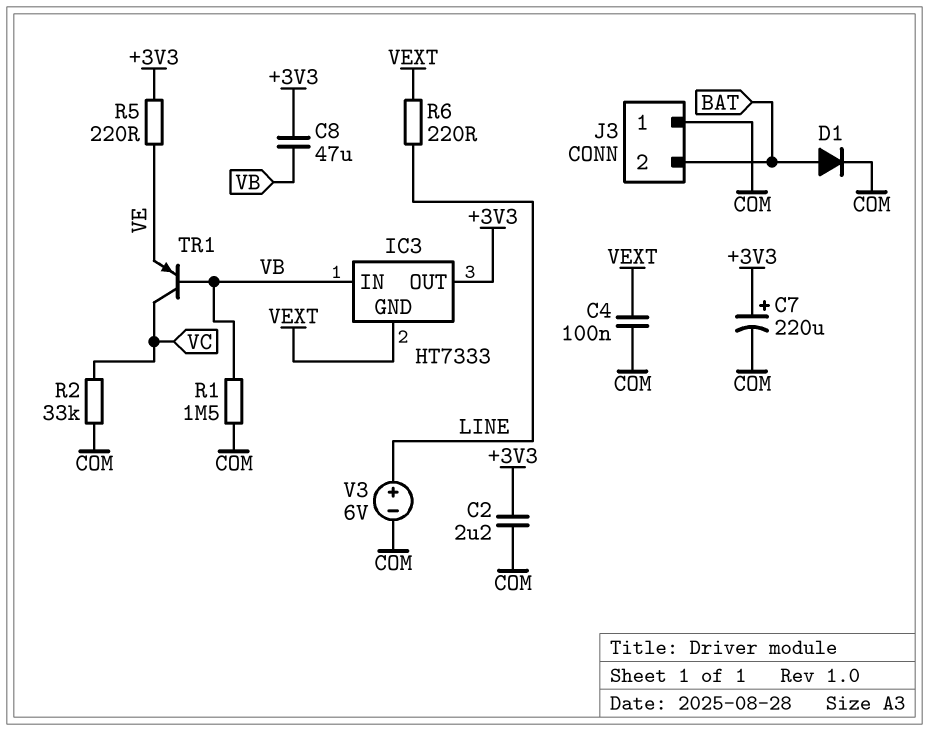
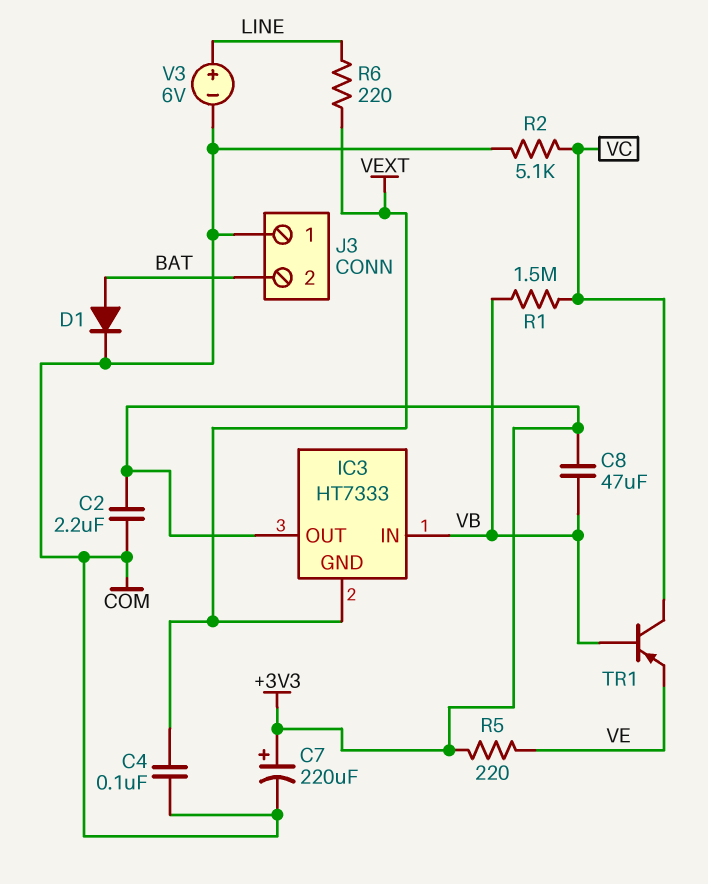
R1: 1.5M (COM, VB) -> 1.5M (VB, VC)
R2: 33k (COM, VC) -> 5.1k (COM, VC)

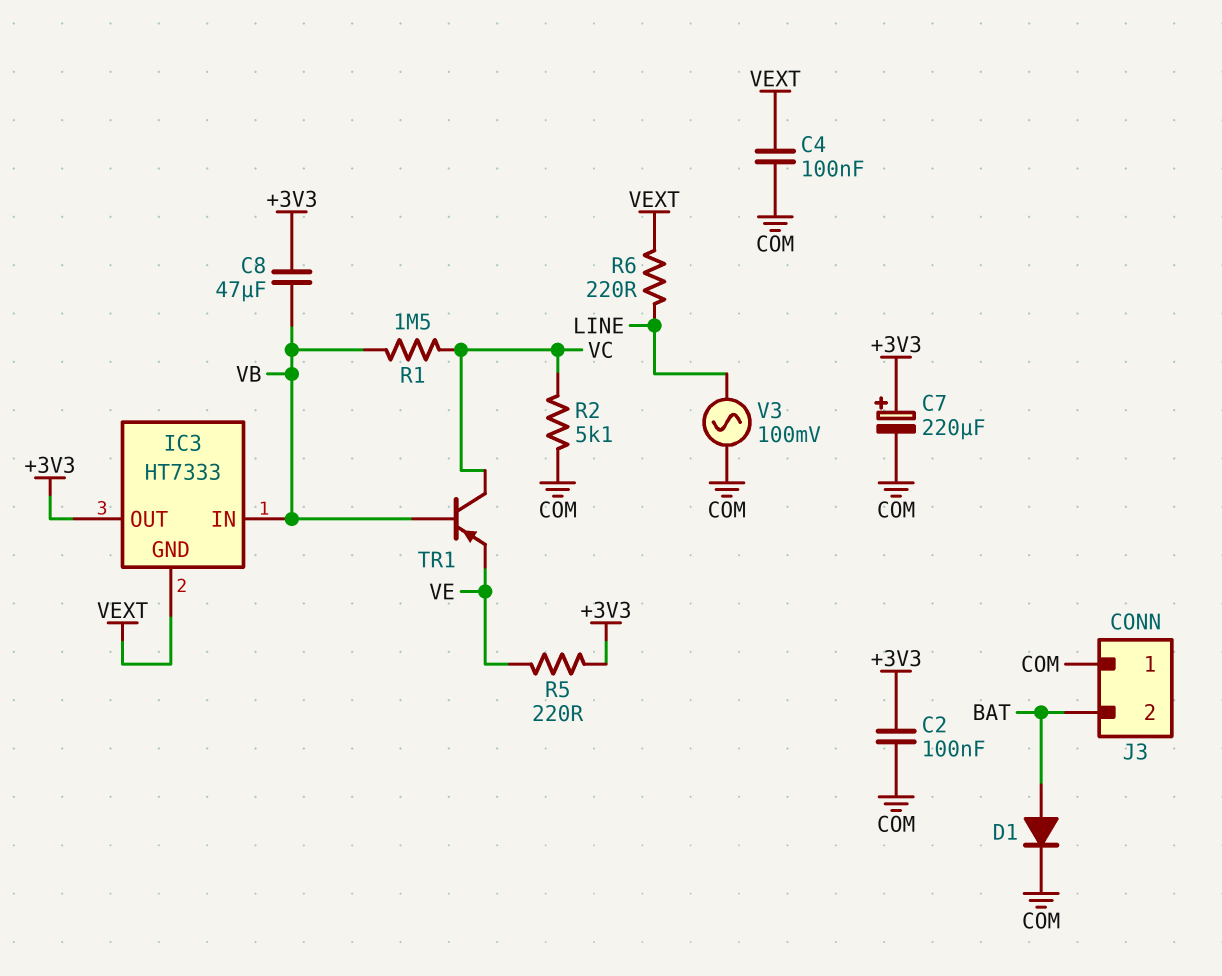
C2: 2.2uF (+3V3, COM) -> 100nF (+3V3, COM)
V3: 6V (plus LINE, minus COM) -> AC 100mV (COM, LINE)

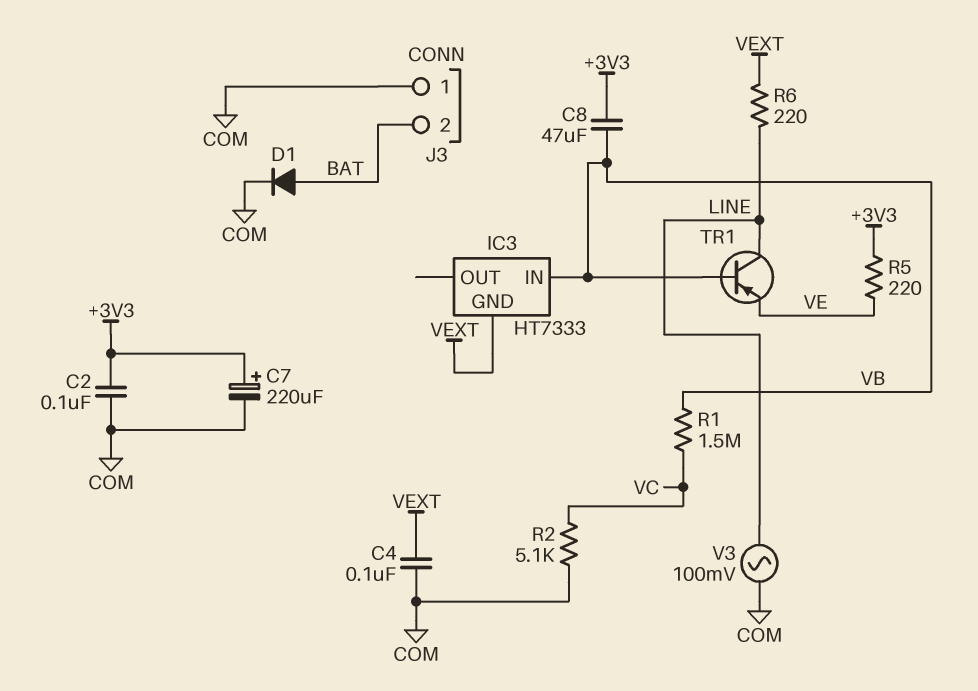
IC3 pin OUT: +3V3 -> none
TR1: PNP (B VB, C VC, E VE) -> PNP (B VB, C LINE, E VE)

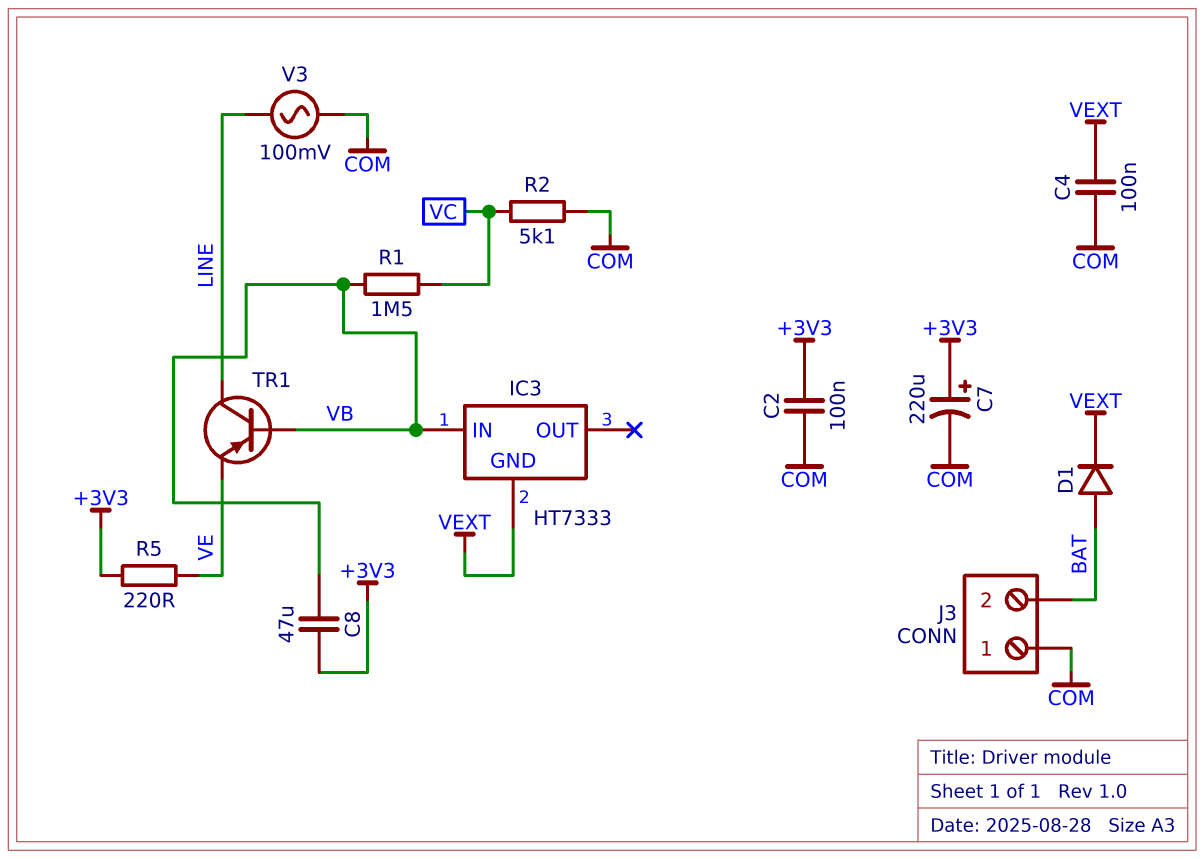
D1: diode (A BAT, K COM) -> diode (A BAT, K VEXT)
R6: 220 (LINE, VEXT) -> none

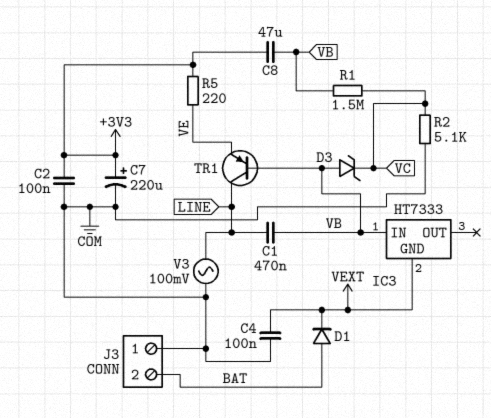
C1: none -> 470nF (LINE, VB)
D3: none -> zener (A VB, K VC)

